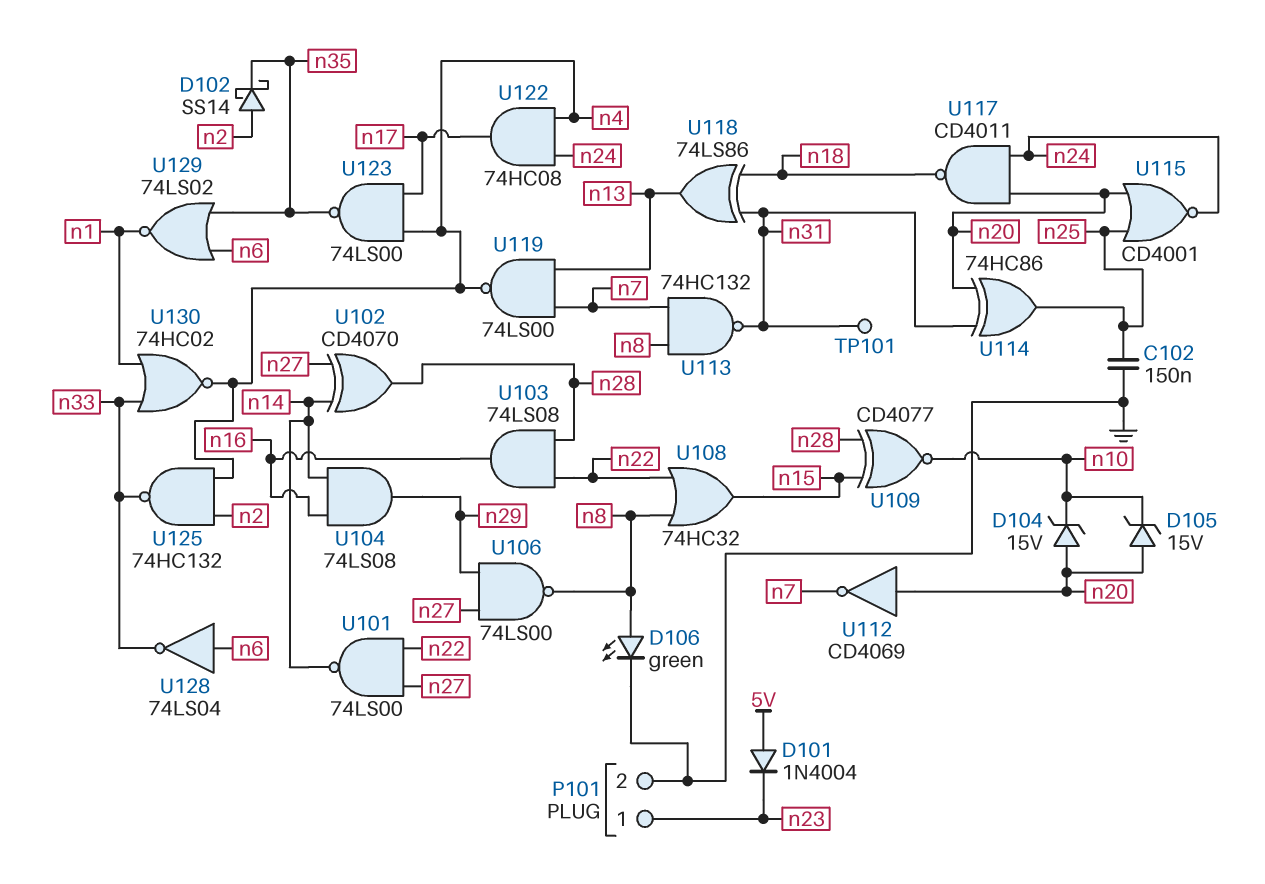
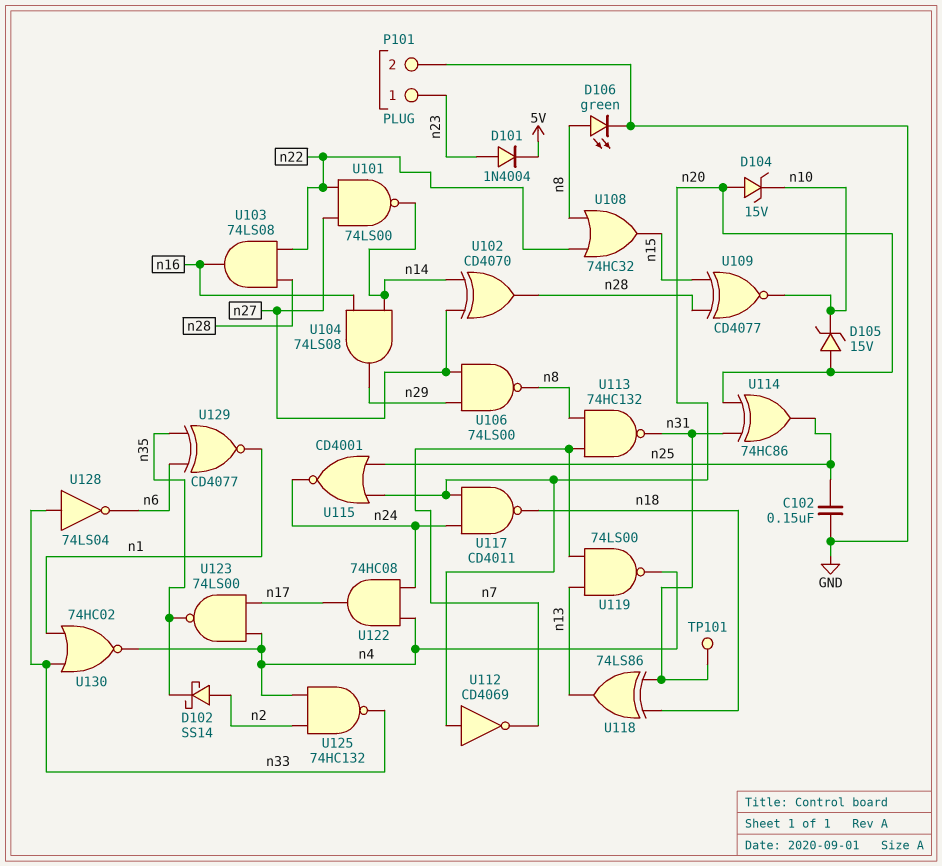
D101: diode 1N4004 (A 5V, K n23) -> diode 1N4004 (A n23, K 5V)
U128: NOT 74LS04 (in n6, out n33) -> NOT 74LS04 (in n33, out n6)
U129: NOR 74LS02 (in n6, in n35, out n1) -> XNOR CD4077 (in n6, in n35, out n1)

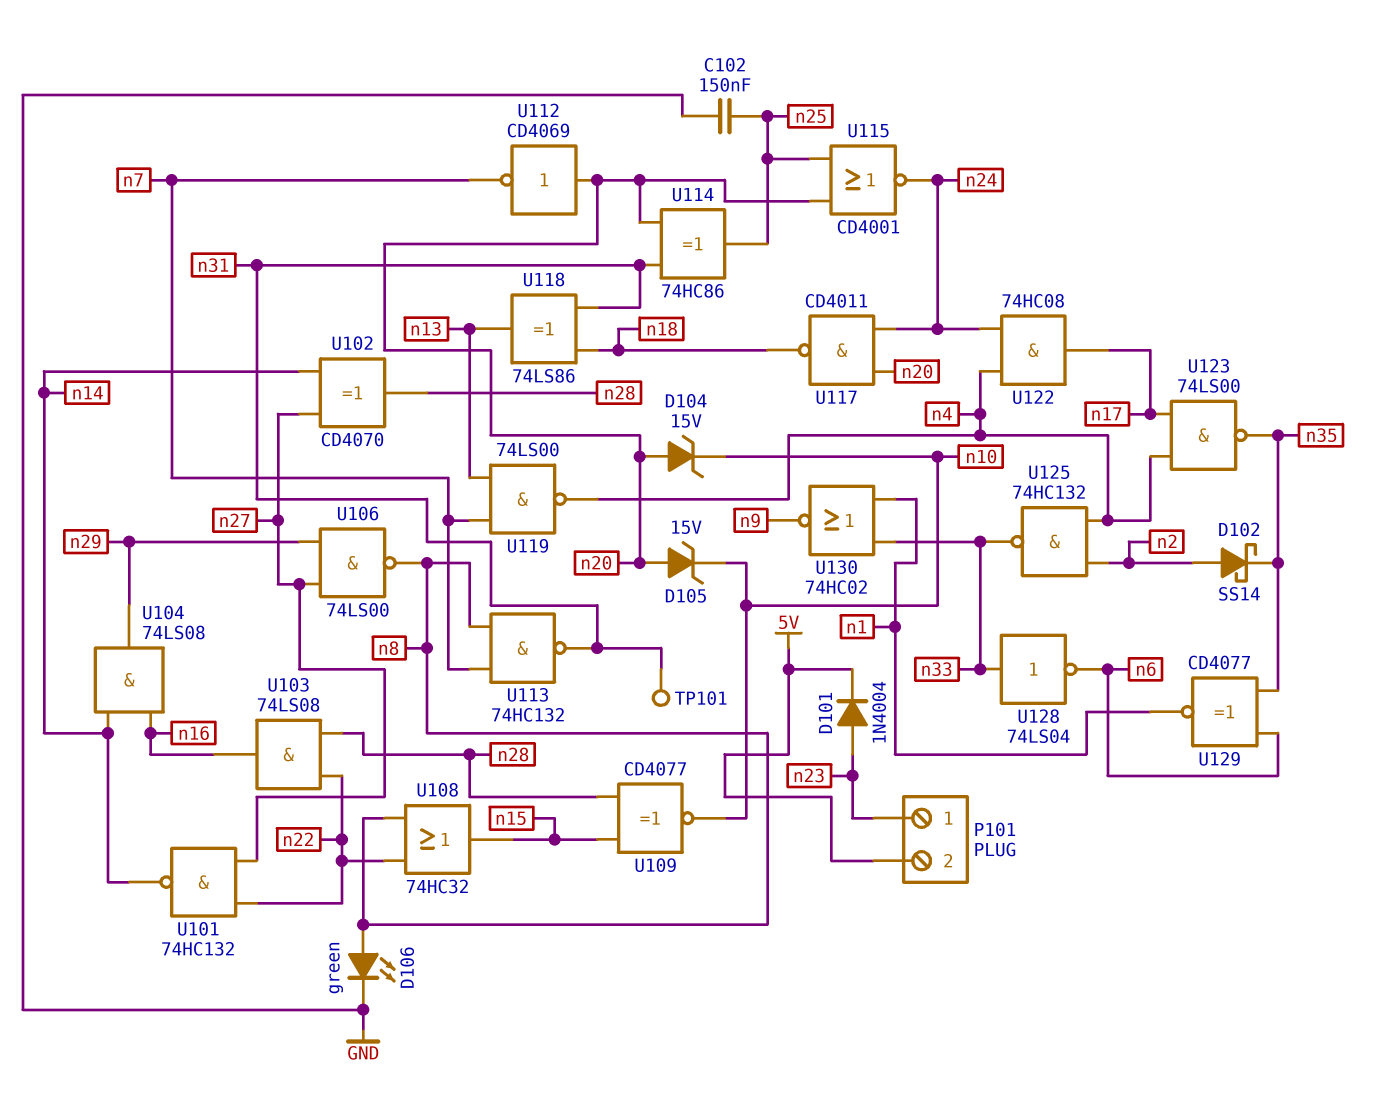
P101 pin 2: GND -> 5V
U101: NAND 74LS00 (in n22, in n27, out n14) -> NAND 74HC132 (in n22, in n27, out n14)
U130: NOR 74HC02 (in n1, in n33, out n4) -> NOR 74HC02 (in n1, in n33, out n9)

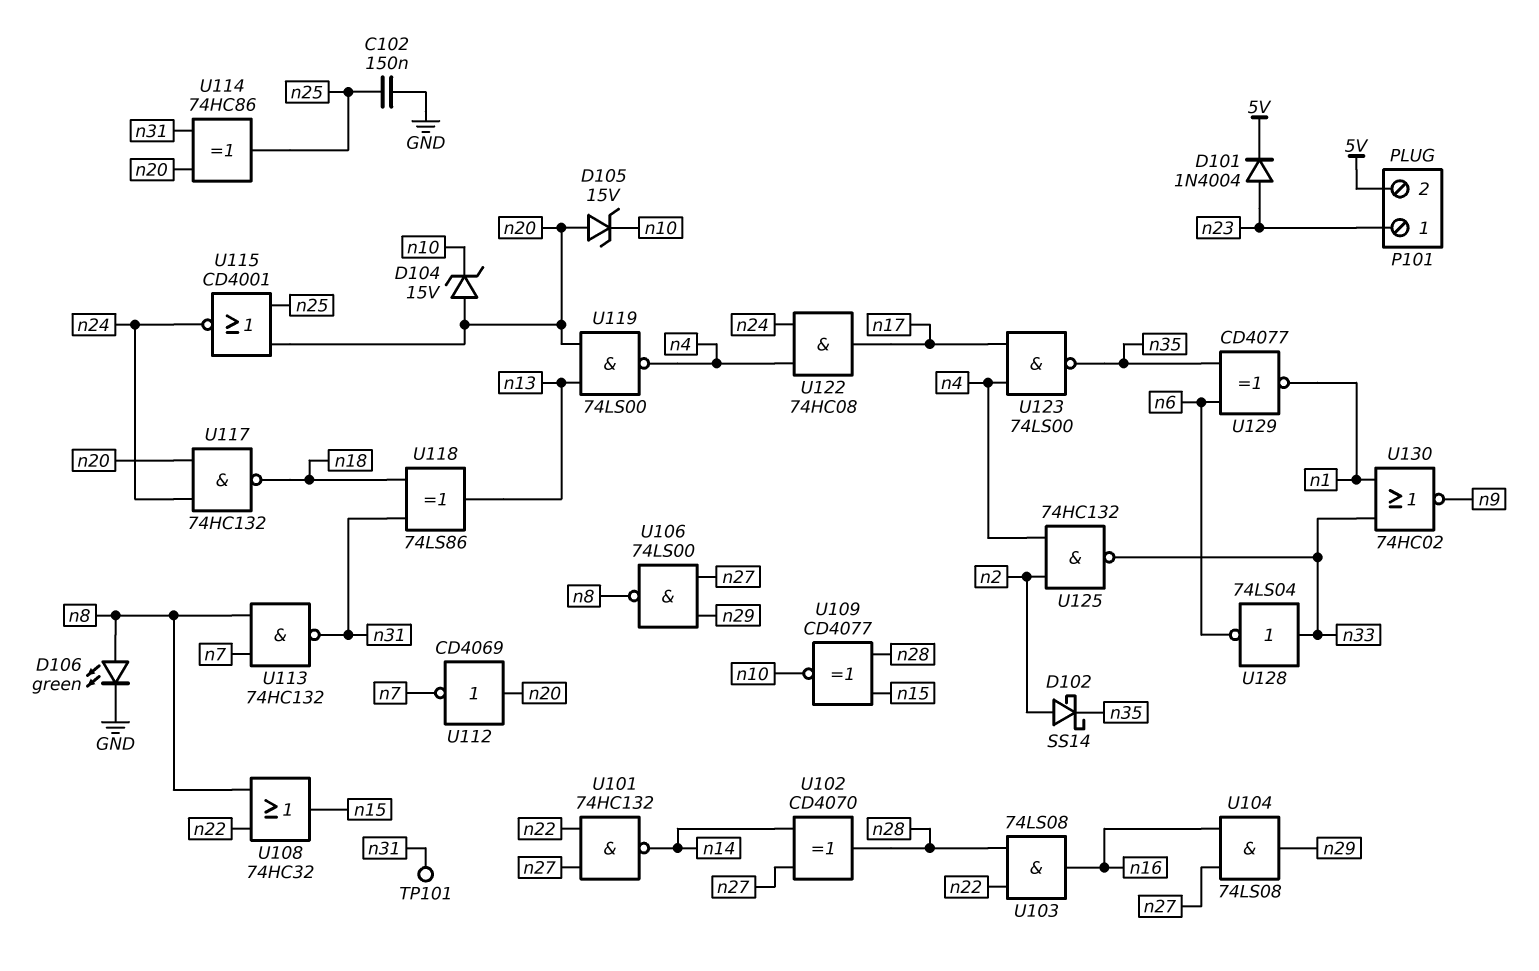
U104: AND 74LS08 (in n14, in n16, out n29) -> AND 74LS08 (in n16, in n27, out n29)
U117: NAND CD4011 (in n20, in n24, out n18) -> NAND 74HC132 (in n20, in n24, out n18)
U119: NAND 74LS00 (in n7, in n13, out n4) -> NAND 74LS00 (in n13, in n20, out n4)

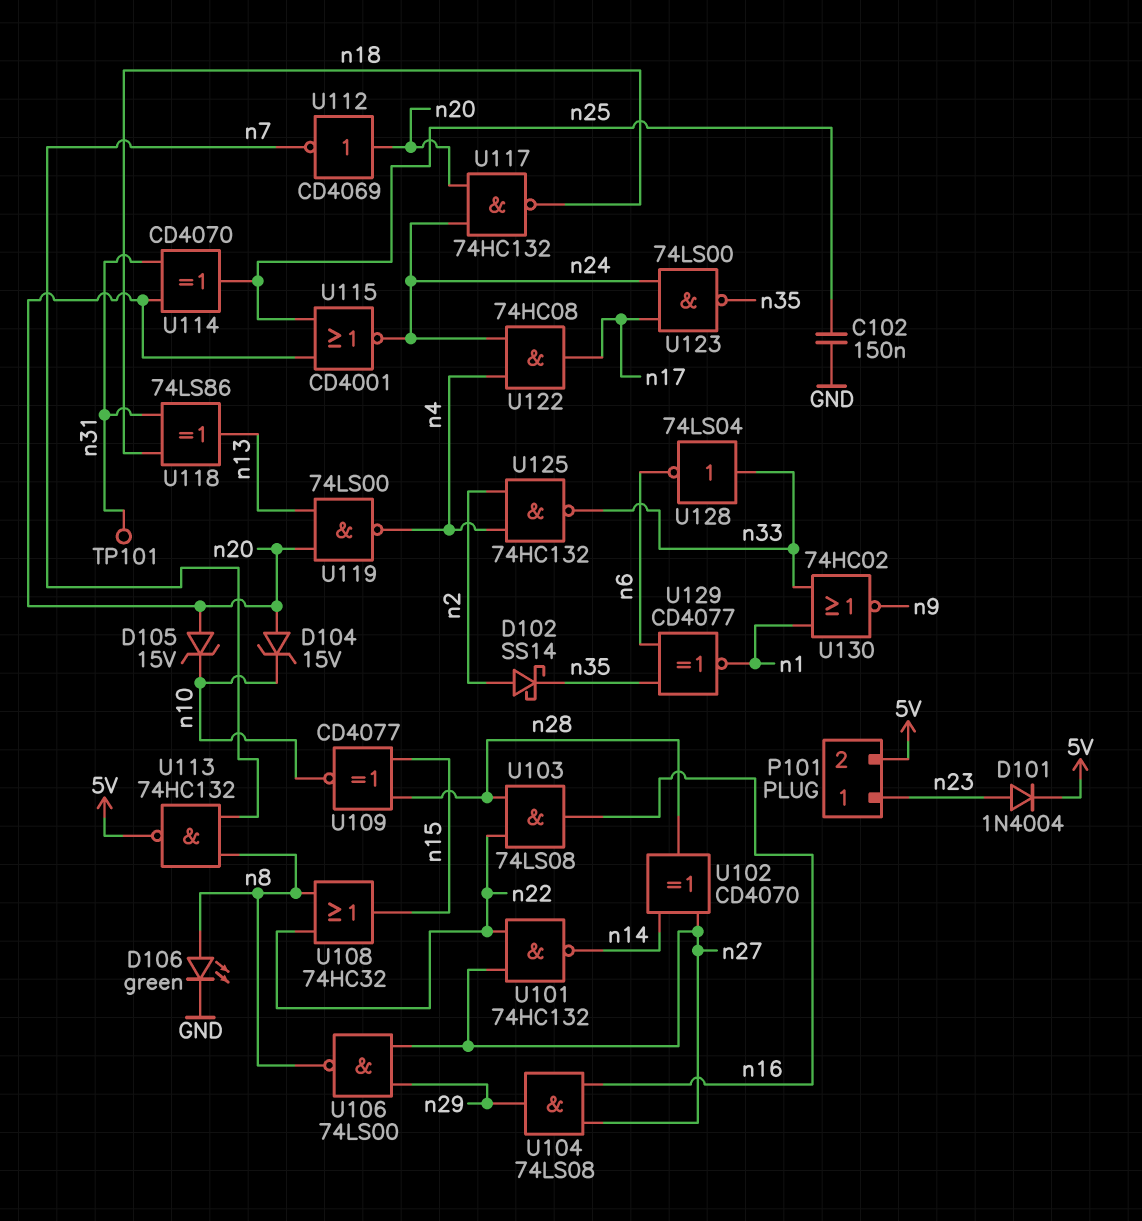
U113: NAND 74HC132 (in n7, in n8, out n31) -> NAND 74HC132 (in n7, in n8, out 5V)
U114: XOR 74HC86 (in n20, in n31, out n25) -> XOR CD4070 (in n20, in n31, out n25)
U123: NAND 74LS00 (in n4, in n17, out n35) -> NAND 74LS00 (in n17, in n24, out n35)

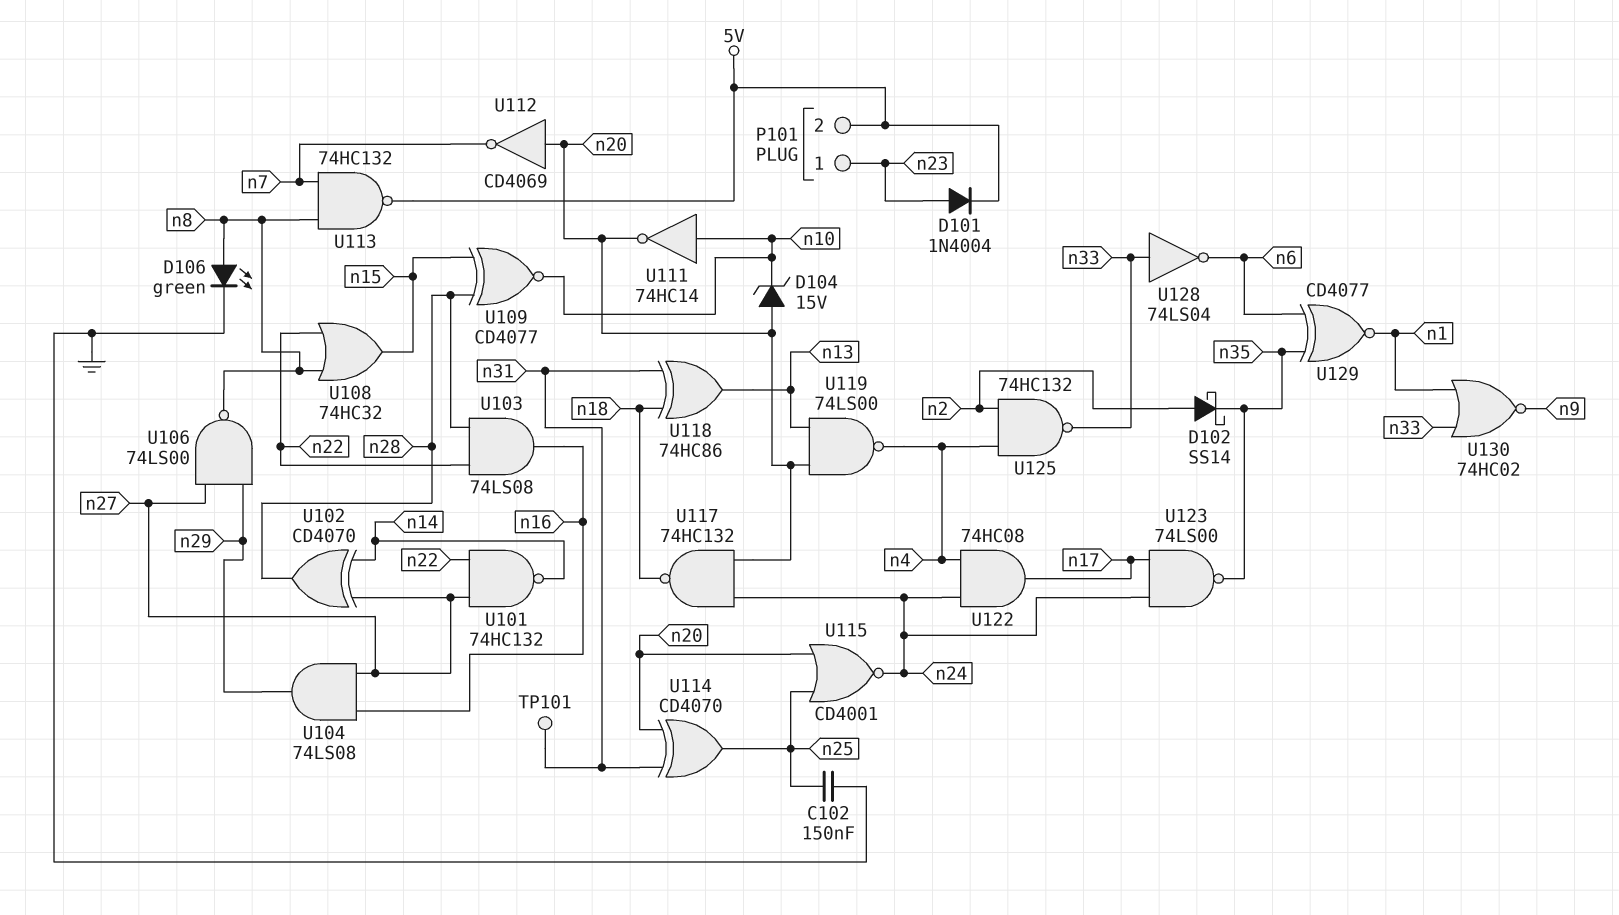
D105: zener 15V (A n20, K n10) -> none
U111: none -> NOT 74HC14 (in n10, out n20)
U118: XOR 74LS86 (in n18, in n31, out n13) -> XOR 74HC86 (in n18, in n31, out n13)

